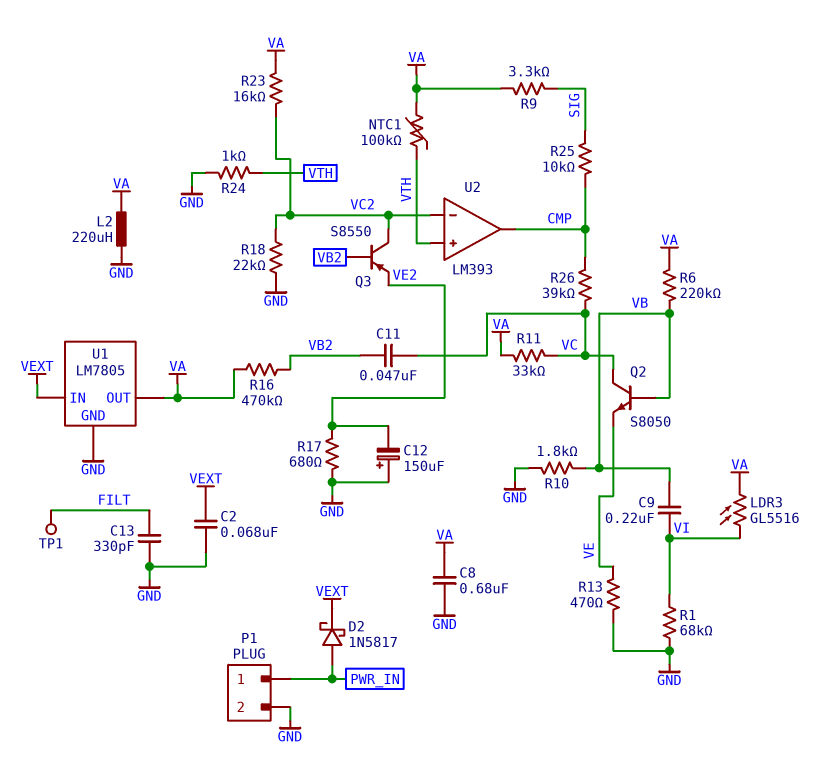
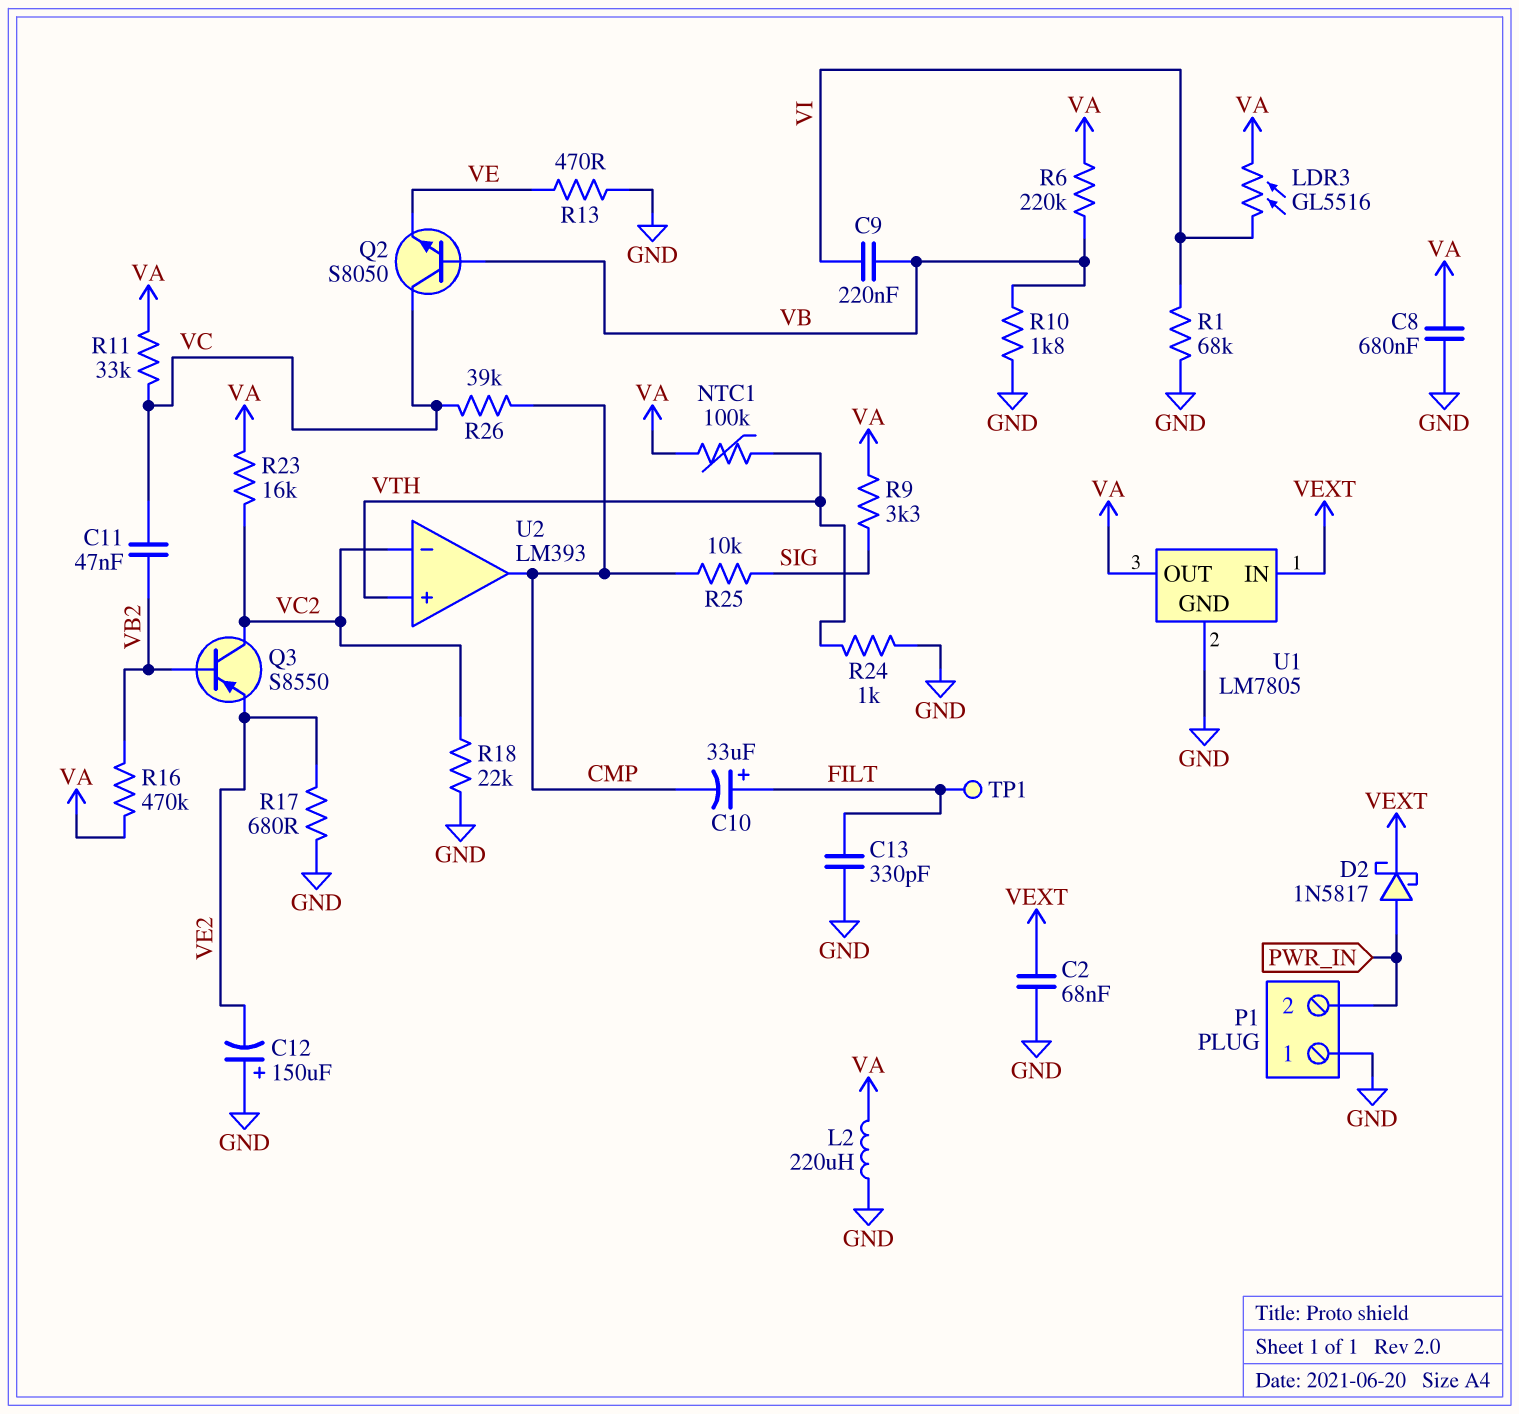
C10: none -> 33uF (plus FILT, minus CMP)
P1 pin 1: PWR_IN -> GND
P1 pin 2: GND -> PWR_IN

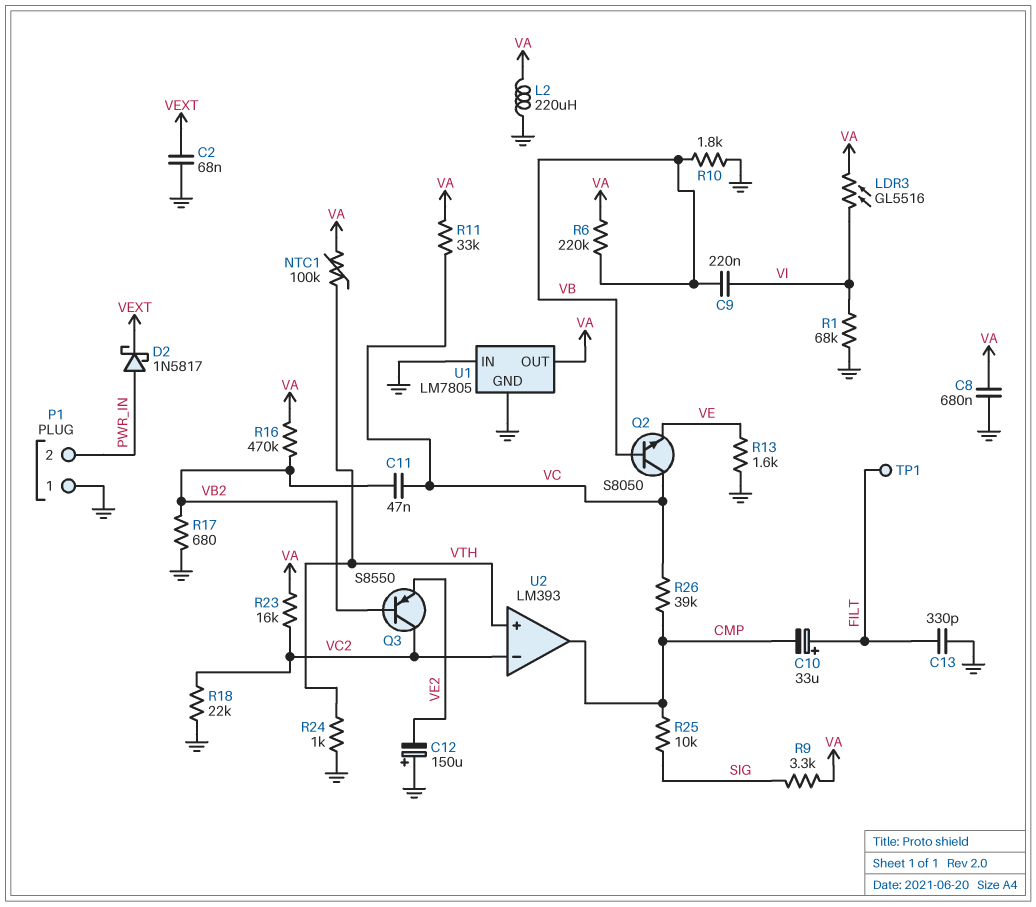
R13: 470 (GND, VE) -> 1.6k (GND, VE)
R17: 680 (GND, VE2) -> 680 (GND, VB2)
U1 pin IN: VEXT -> GND

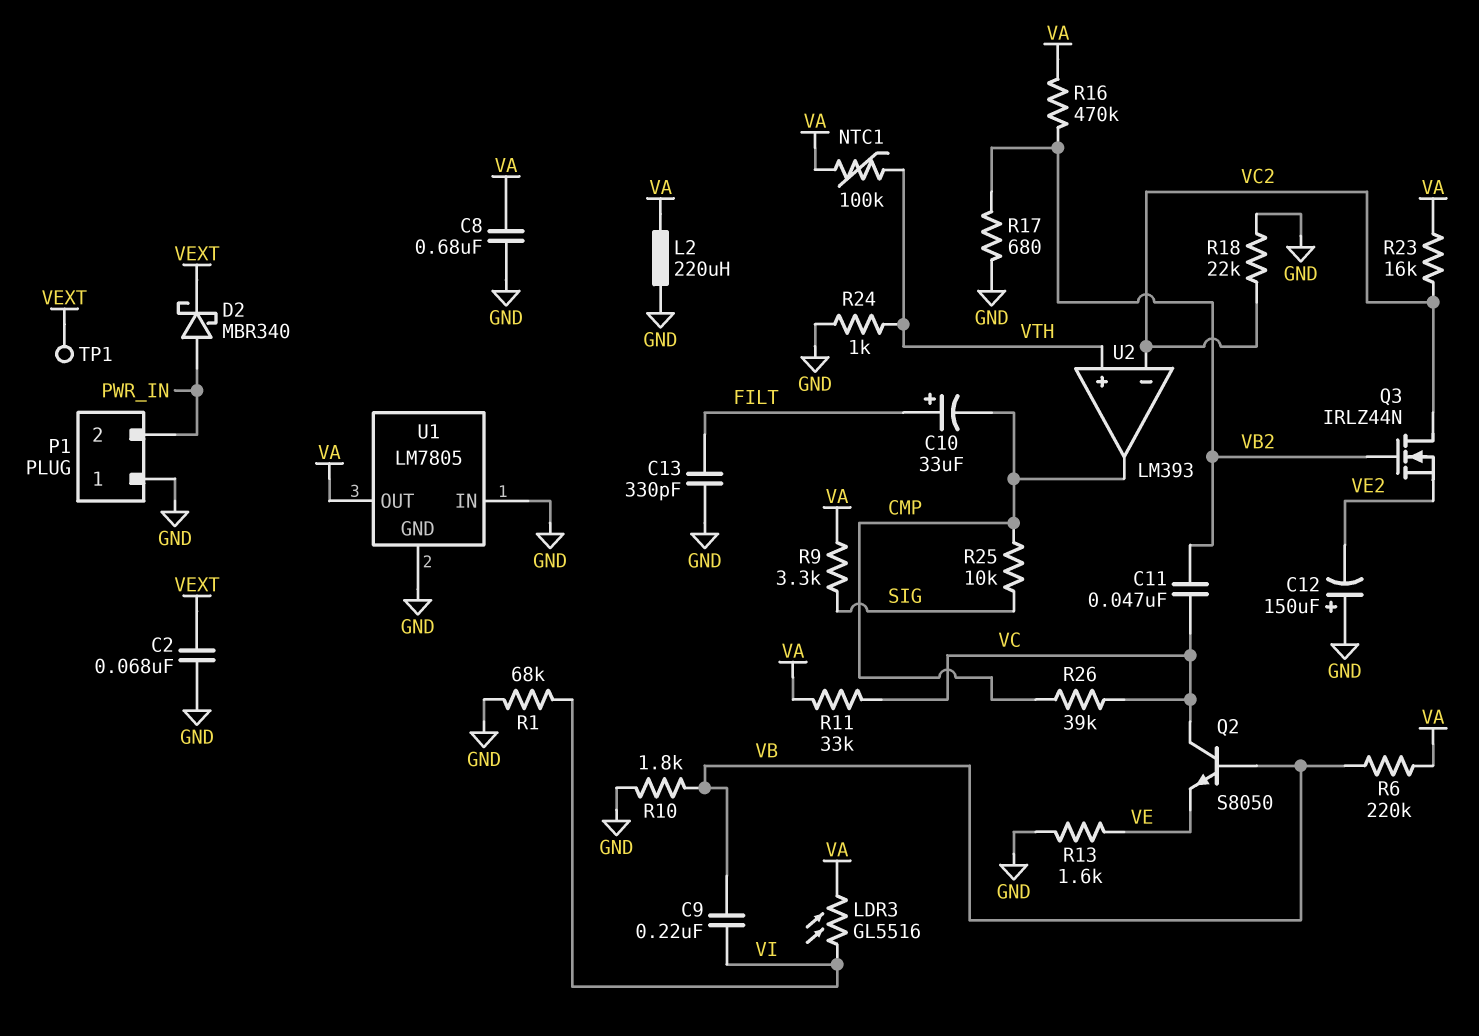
D2: schottky 1N5817 (A PWR_IN, K VEXT) -> schottky MBR340 (A PWR_IN, K VEXT)
Q3: PNP S8550 (B VB2, C VC2, E VE2) -> NMOS IRLZ44N (G VB2, D VC2, S VE2)
TP1: test point (FILT) -> test point (VEXT)

